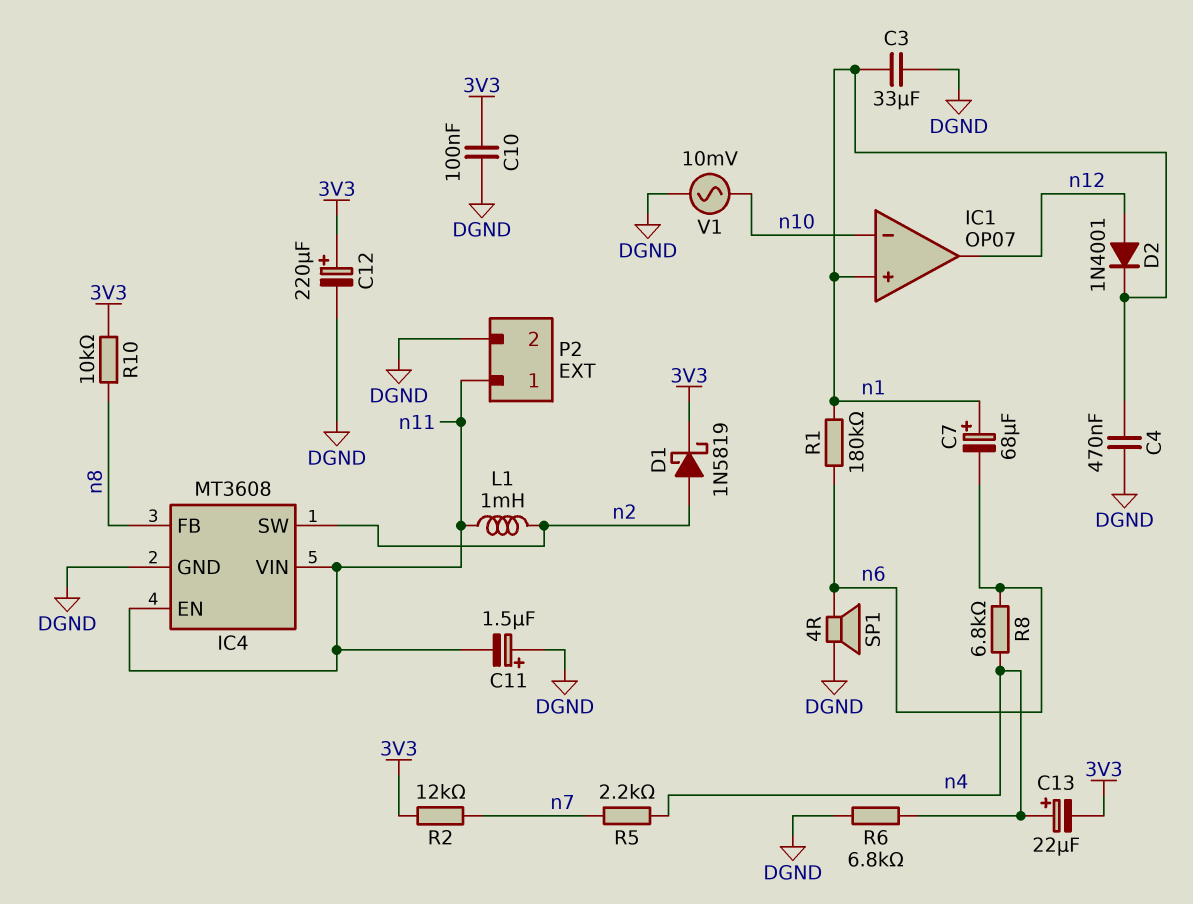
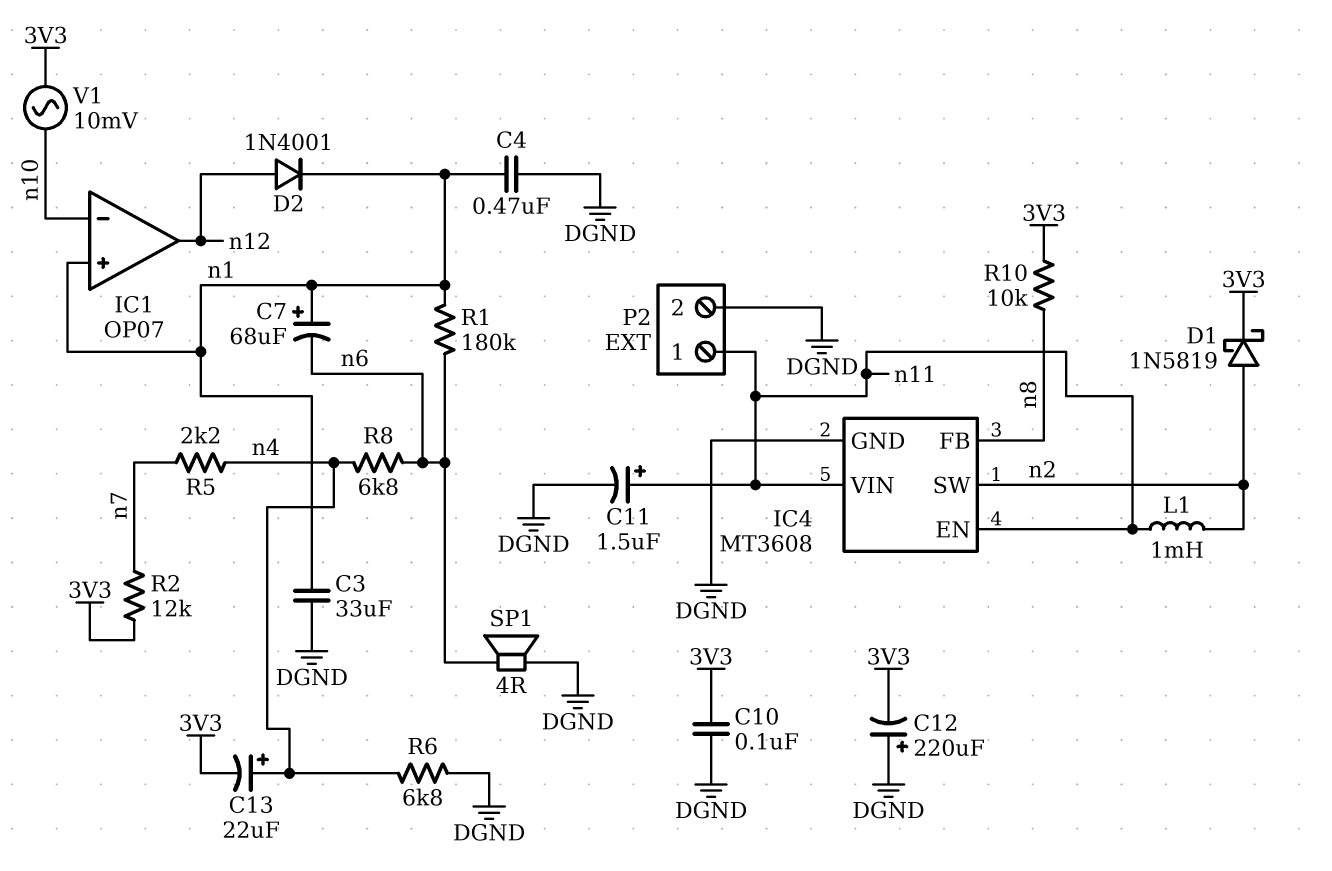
C11: 1.5uF (plus DGND, minus n11) -> 1.5uF (plus n11, minus DGND)
C12: 220uF (plus 3V3, minus DGND) -> 220uF (plus DGND, minus 3V3)
V1: AC 10mV (DGND, n10) -> AC 10mV (3V3, n10)

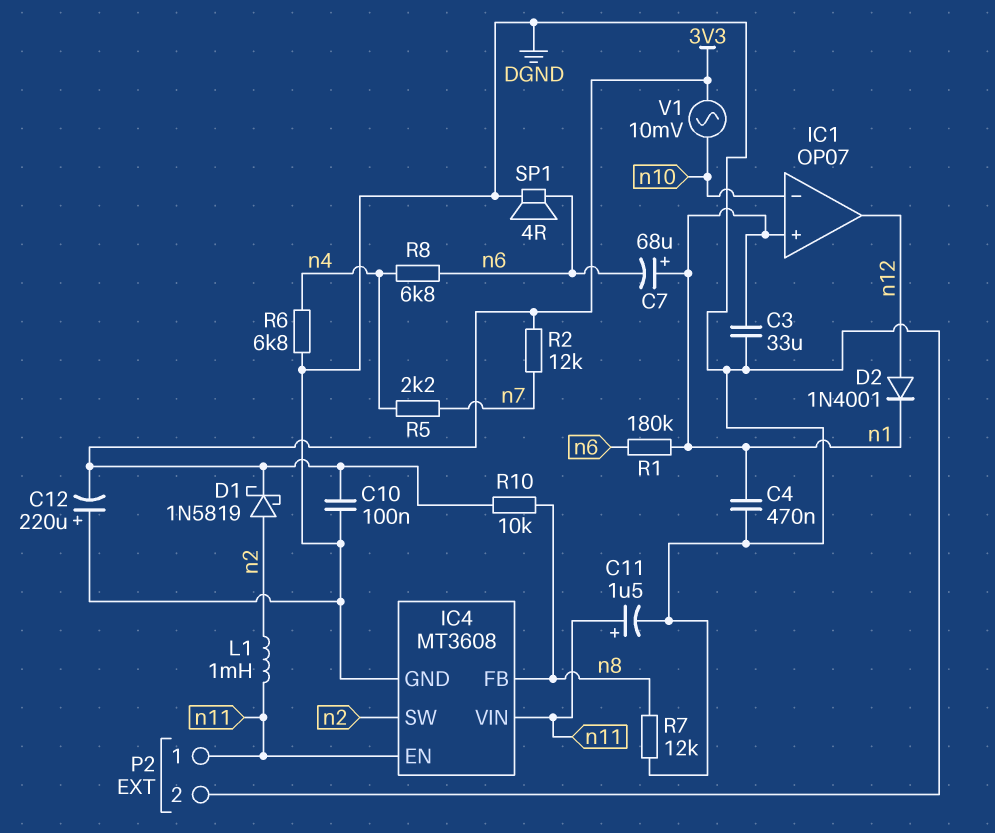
C13: 22uF (plus n4, minus 3V3) -> none
R7: none -> 12k (DGND, n8)

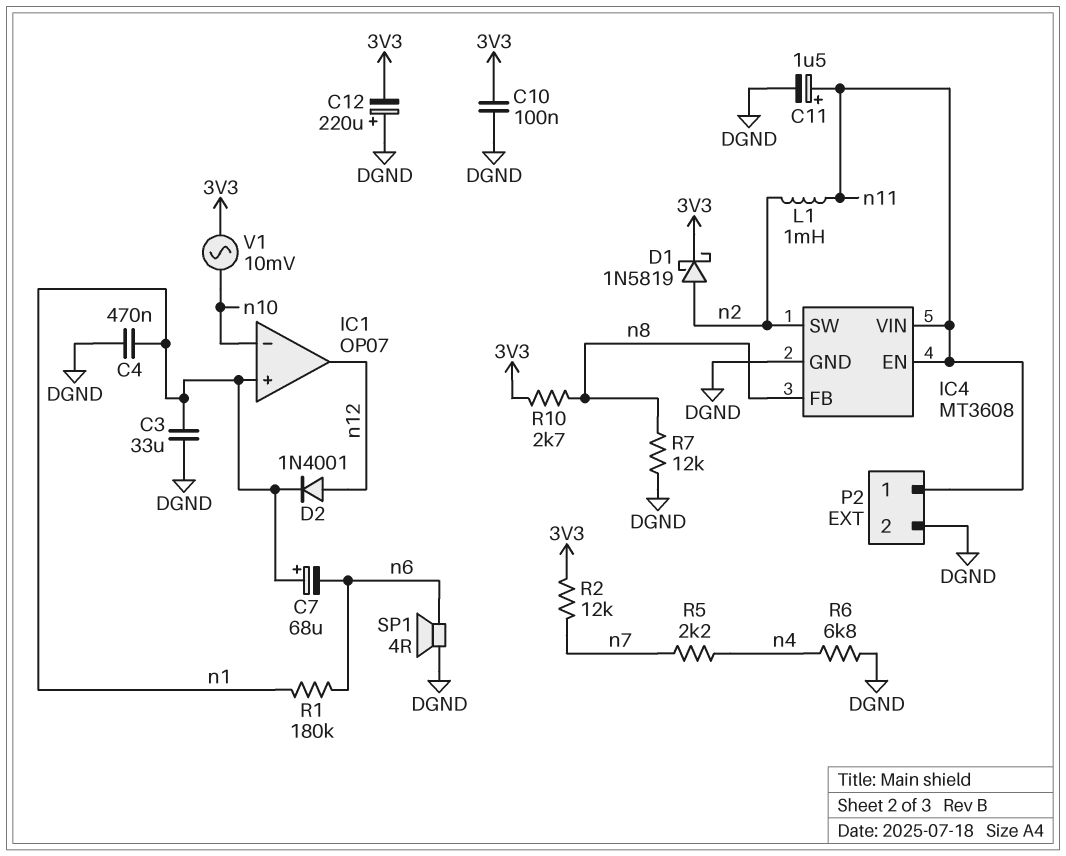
R8: 6.8k (n4, n6) -> none
R10: 10k (3V3, n8) -> 2.7k (3V3, n8)

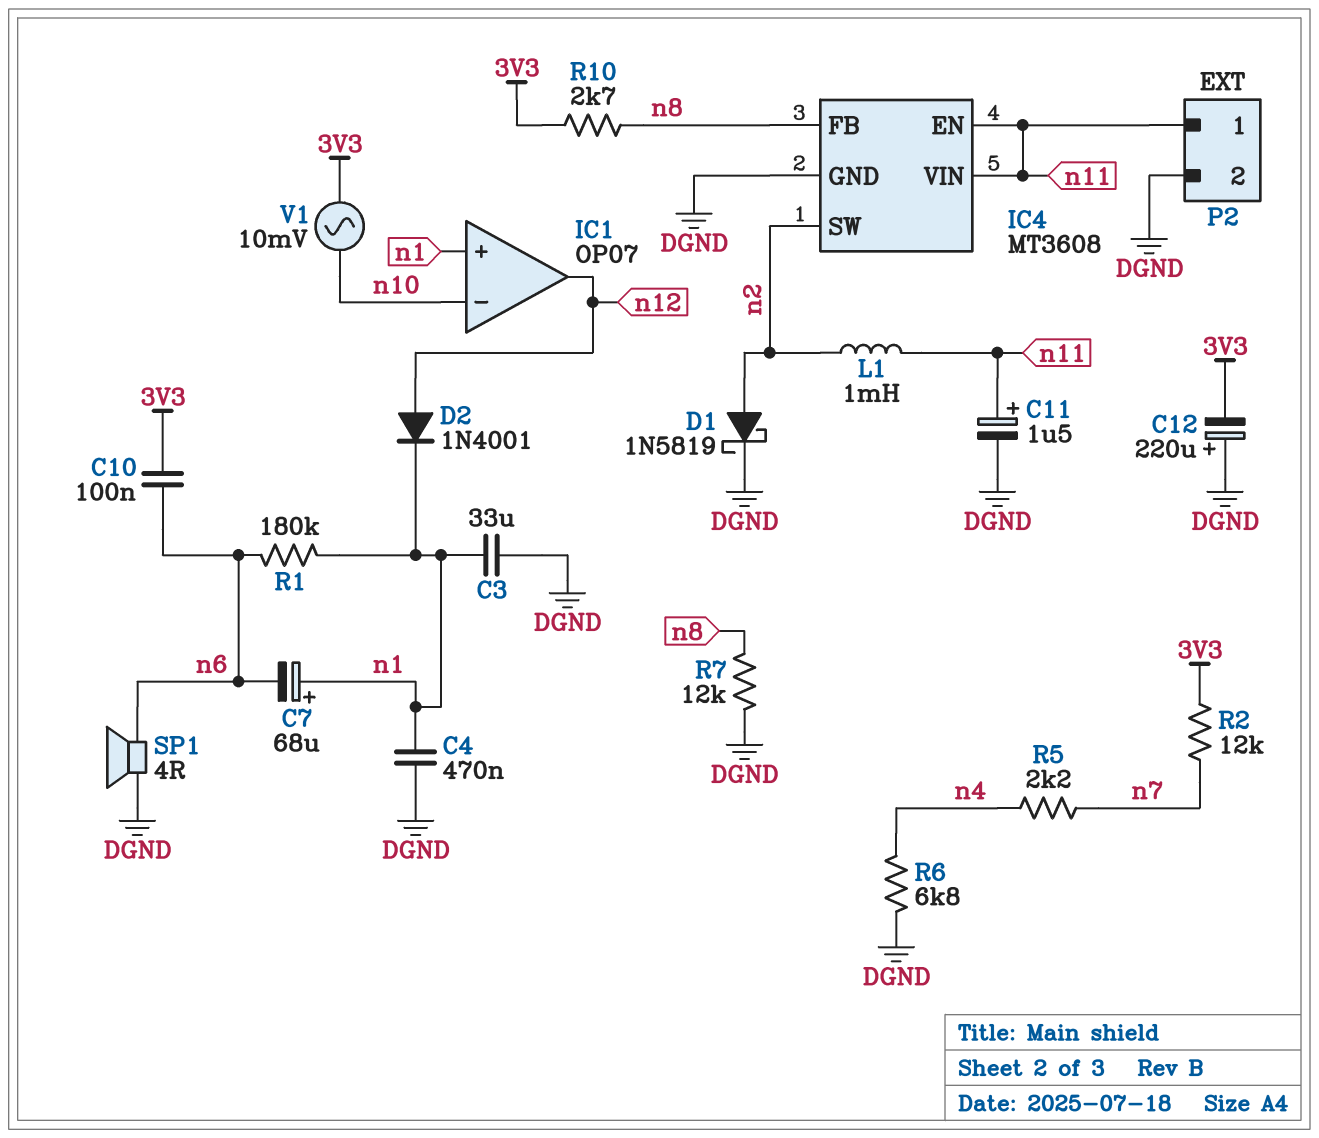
C10: 100nF (3V3, DGND) -> 100nF (3V3, n6)
D1: schottky 1N5819 (A n2, K 3V3) -> schottky 1N5819 (A n2, K DGND)

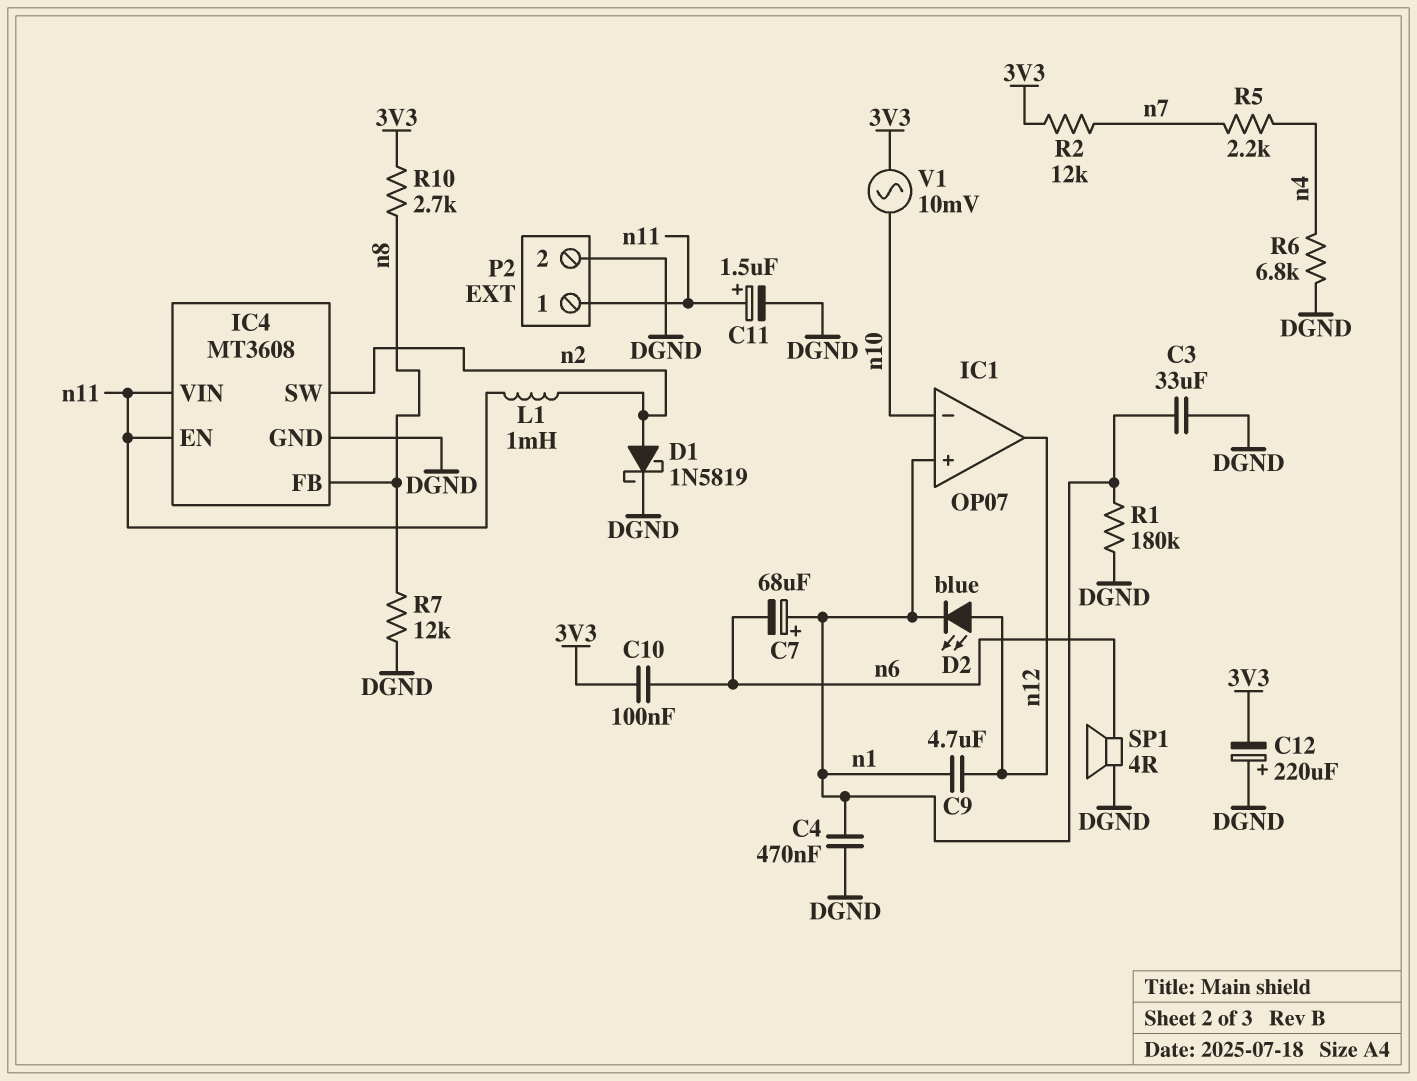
C9: none -> 4.7uF (n1, n12)
D2: diode 1N4001 (A n12, K n1) -> LED blue (A n12, K n1)
R1: 180k (n1, n6) -> 180k (DGND, n1)

